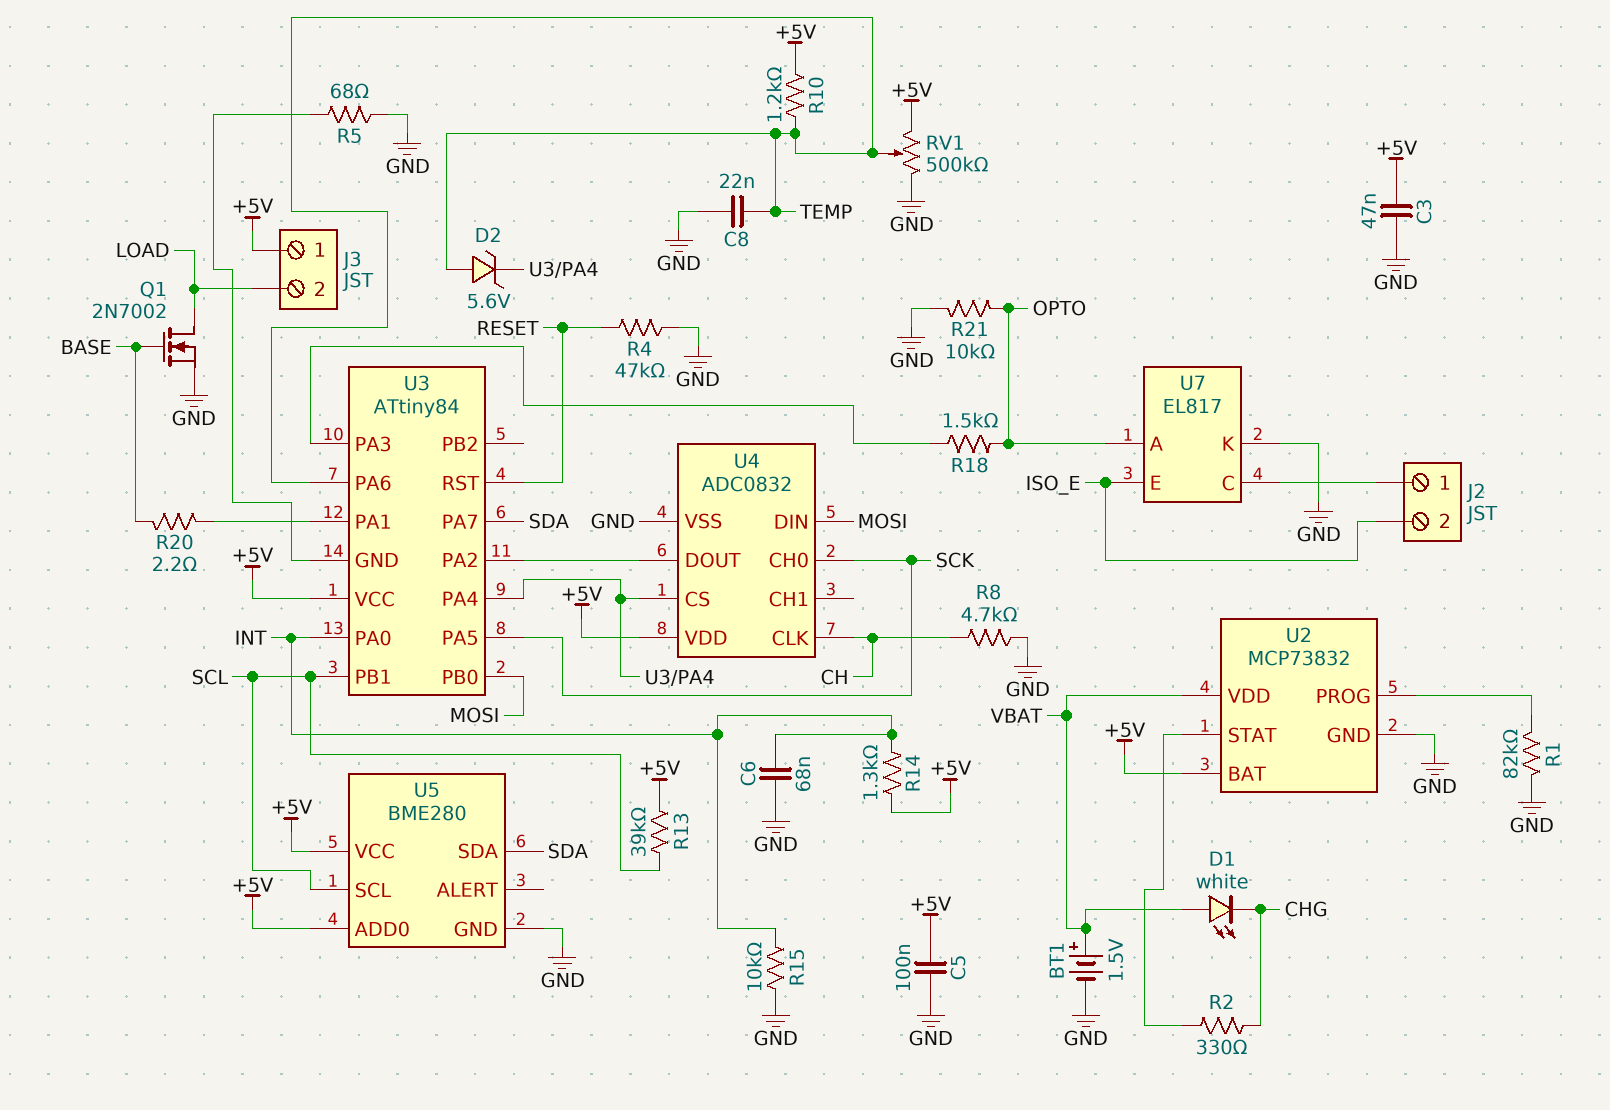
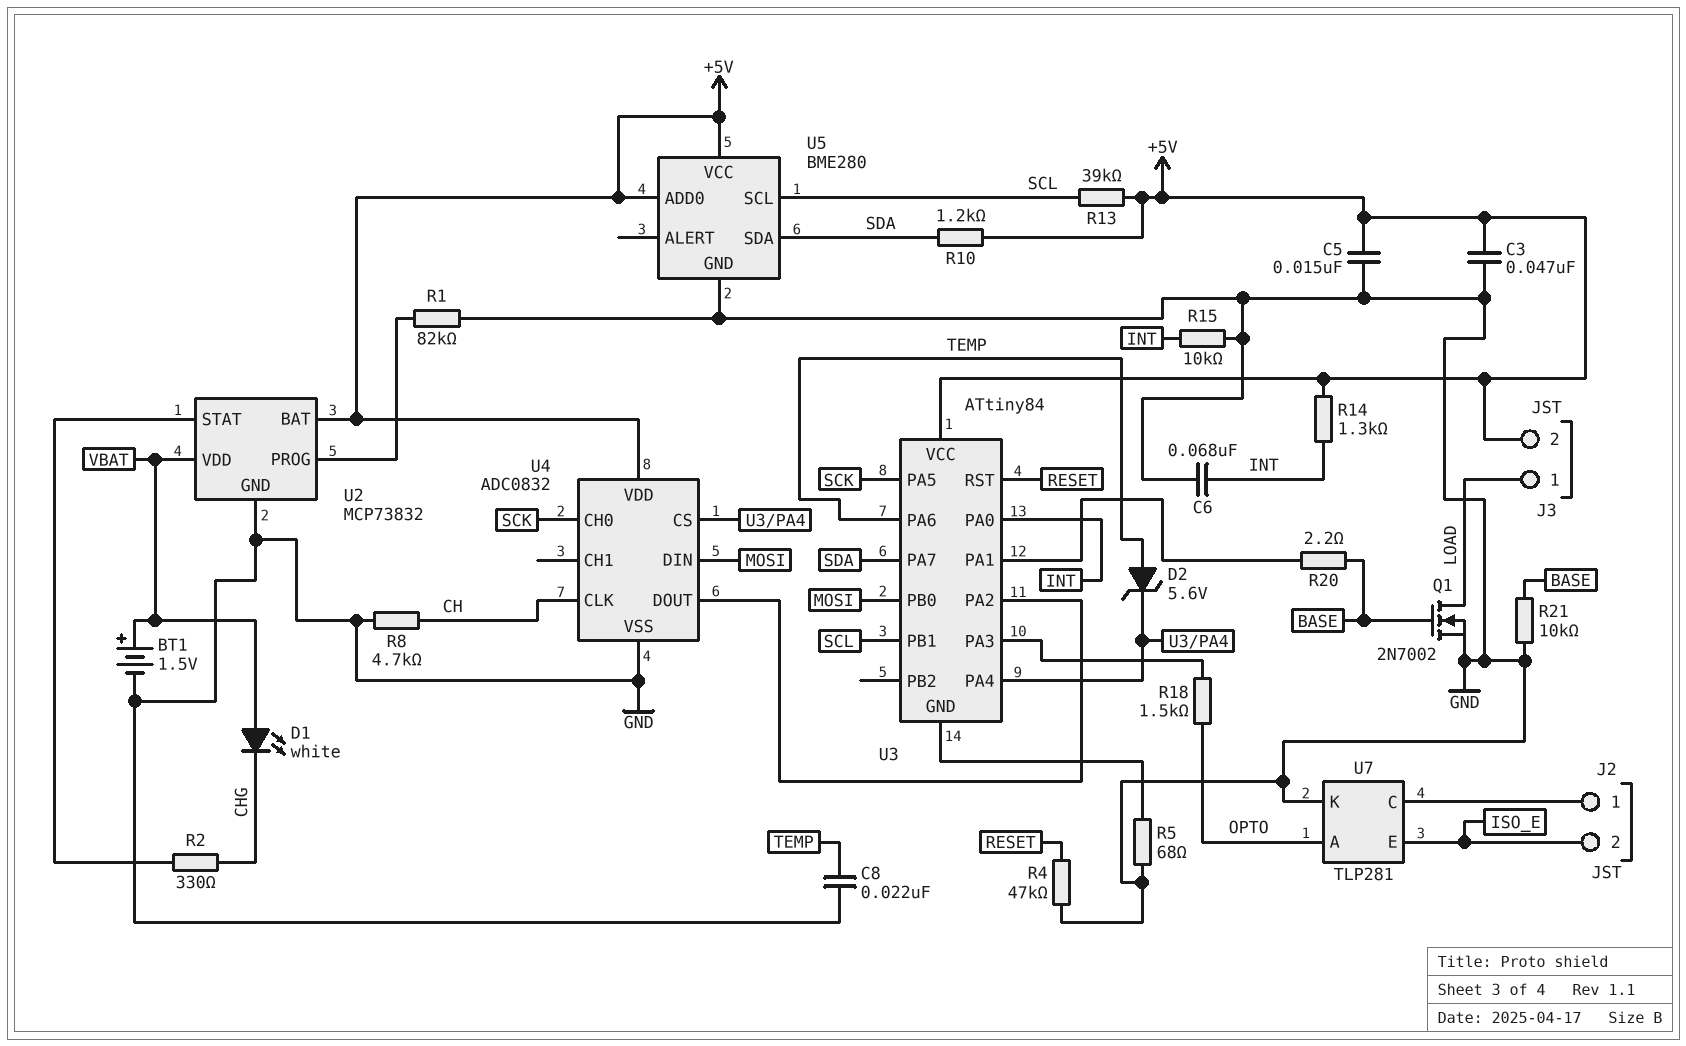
C5: 100nF (+5V, GND) -> 15nF (+5V, GND)
J3 pin 1: +5V -> LOAD
J3 pin 2: LOAD -> +5V
R10: 1.2k (+5V, TEMP) -> 1.2k (+5V, SDA)
R21: 10k (GND, OPTO) -> 10k (BASE, GND)
RV1: 500k (+5V, GND, wiper TEMP) -> none
U7: EL817 -> TLP281

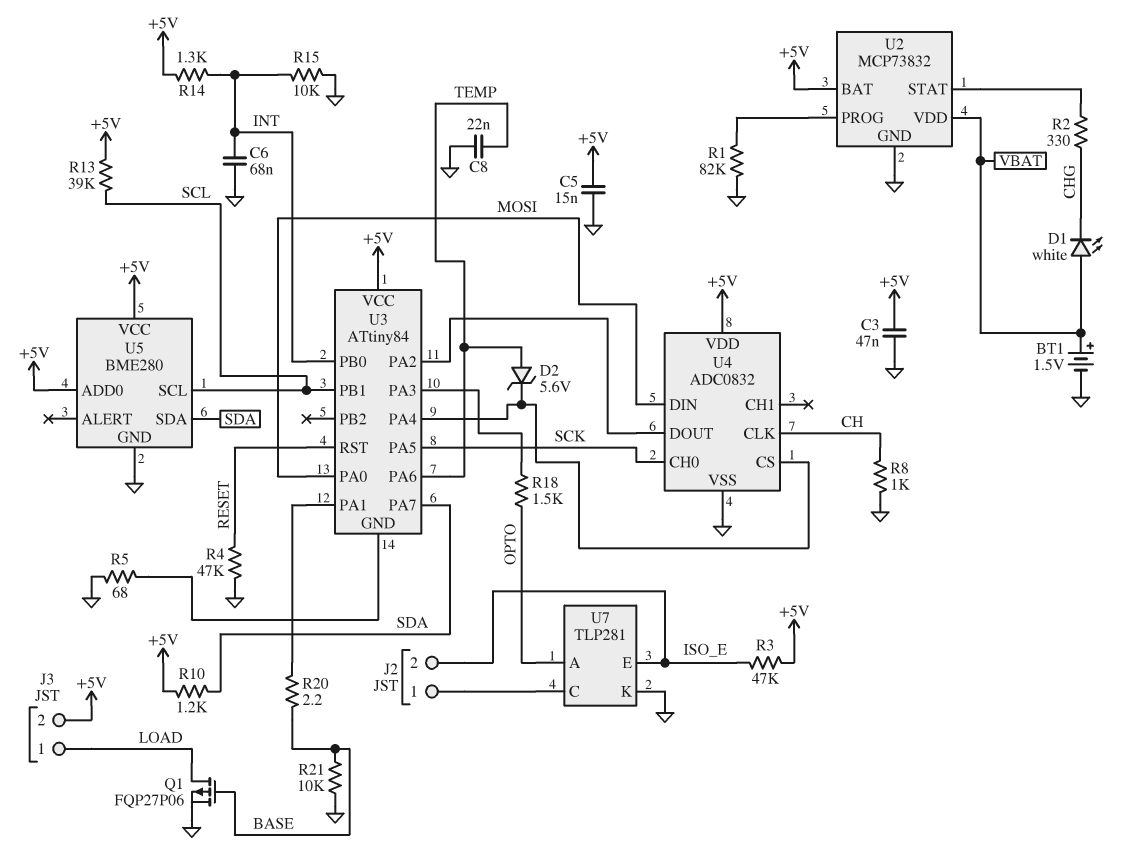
Q1: NMOS 2N7002 (G BASE, D LOAD, S GND) -> PMOS FQP27P06 (G BASE, D LOAD, S GND)
R3: none -> 47k (+5V, ISO_E)
R8: 4.7k (CH, GND) -> 1k (CH, GND)
U3 pin PA0: INT -> MOSI
U3 pin PB0: MOSI -> INT

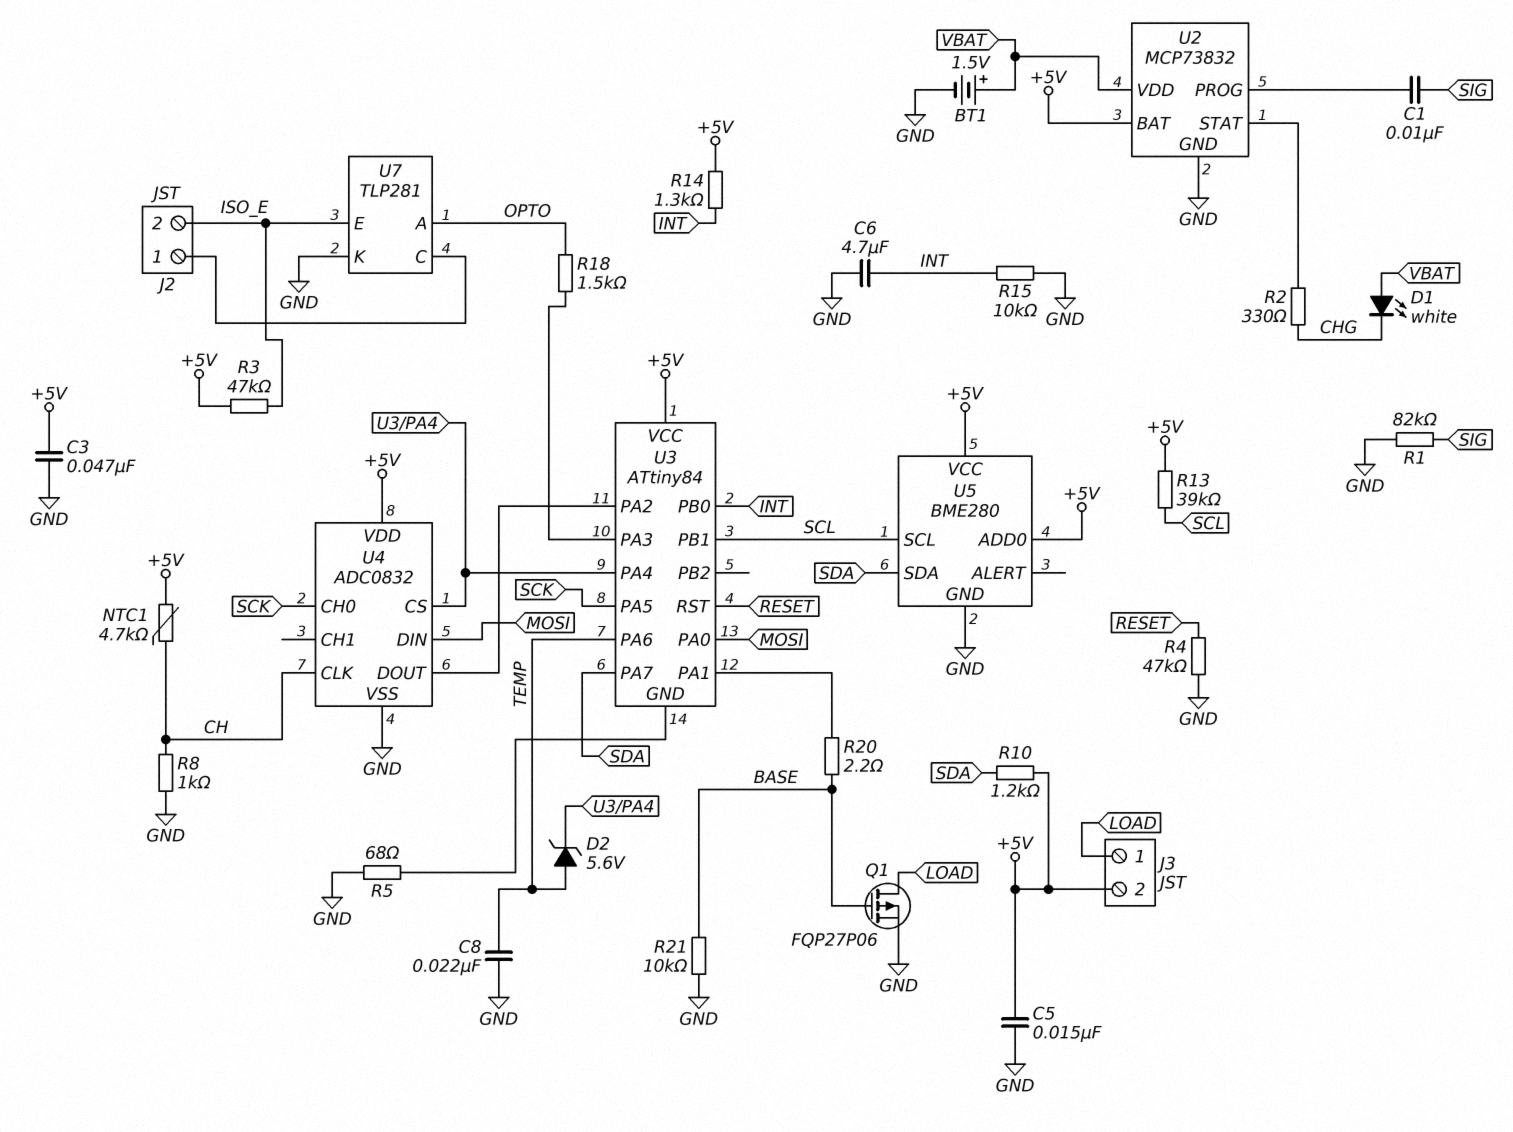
C1: none -> 10nF (SIG, U2/PROG)
C6: 68nF (GND, INT) -> 4.7uF (GND, INT)
NTC1: none -> 4.7k (+5V, CH)
R1: 82k (GND, U2/PROG) -> 82k (GND, SIG)

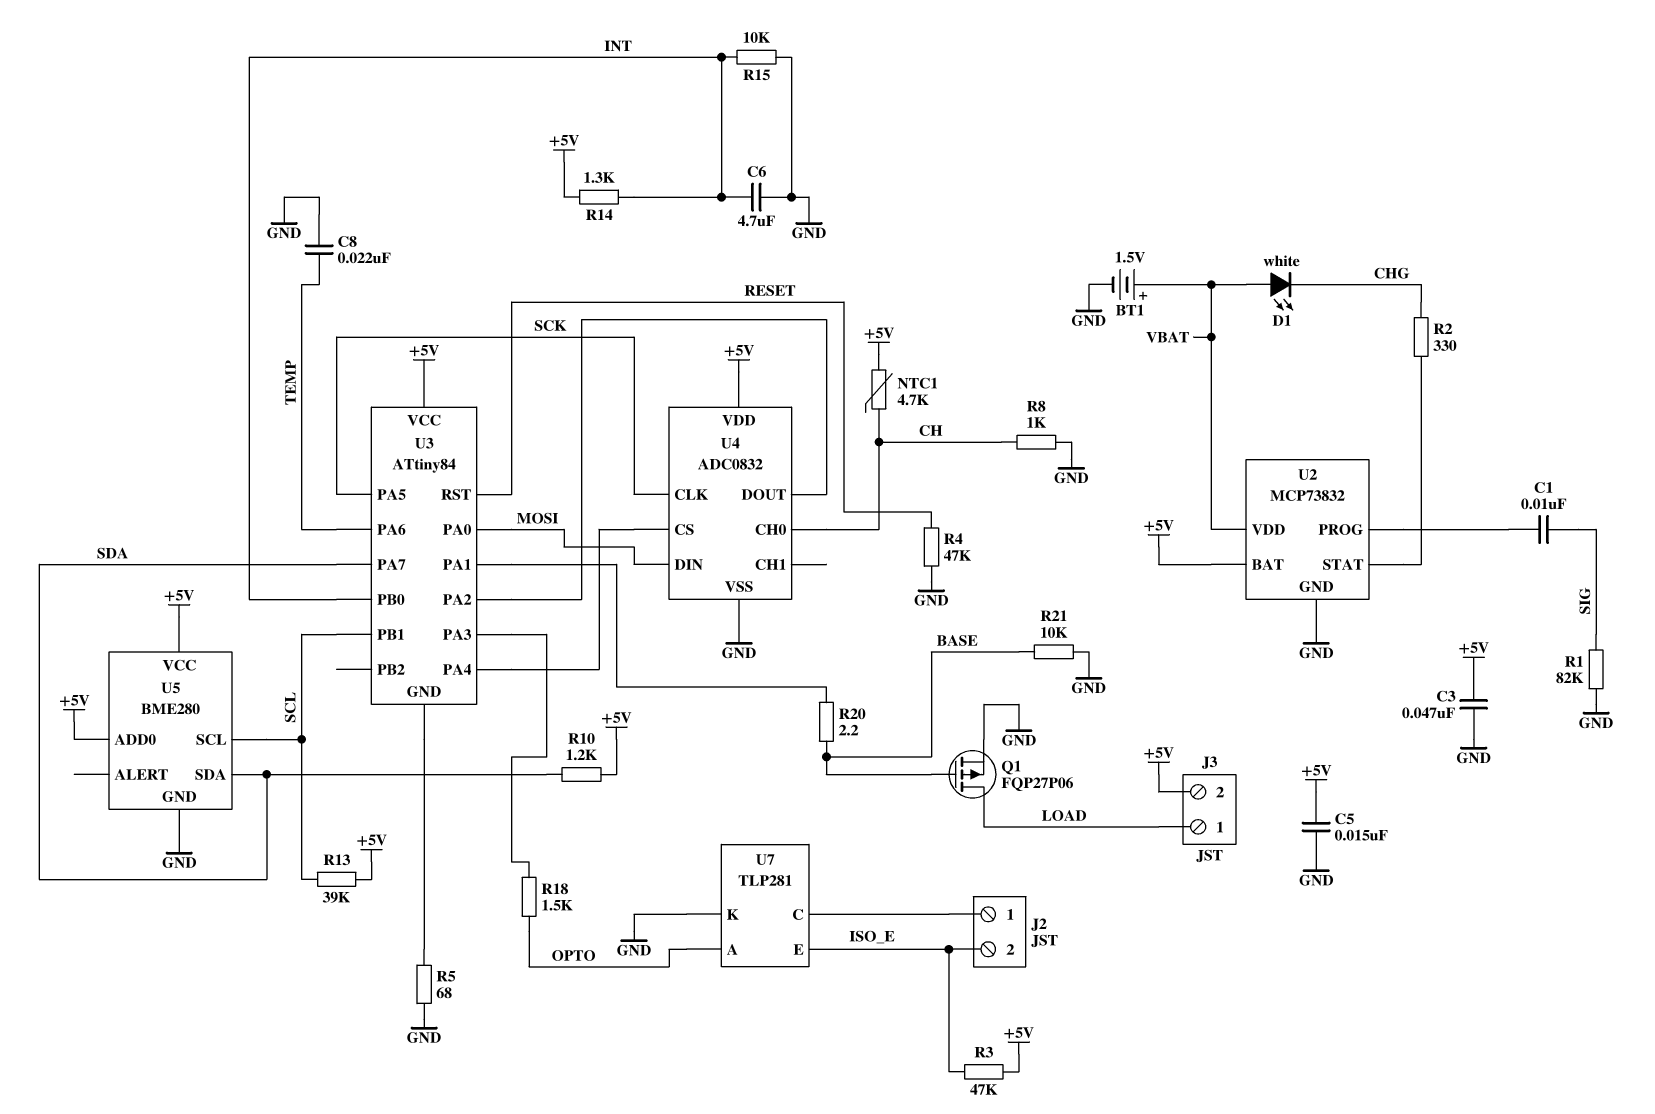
D2: zener 5.6V (A TEMP, K U3/PA4) -> none
U4 pin CH0: SCK -> CH
U4 pin CLK: CH -> SCK

